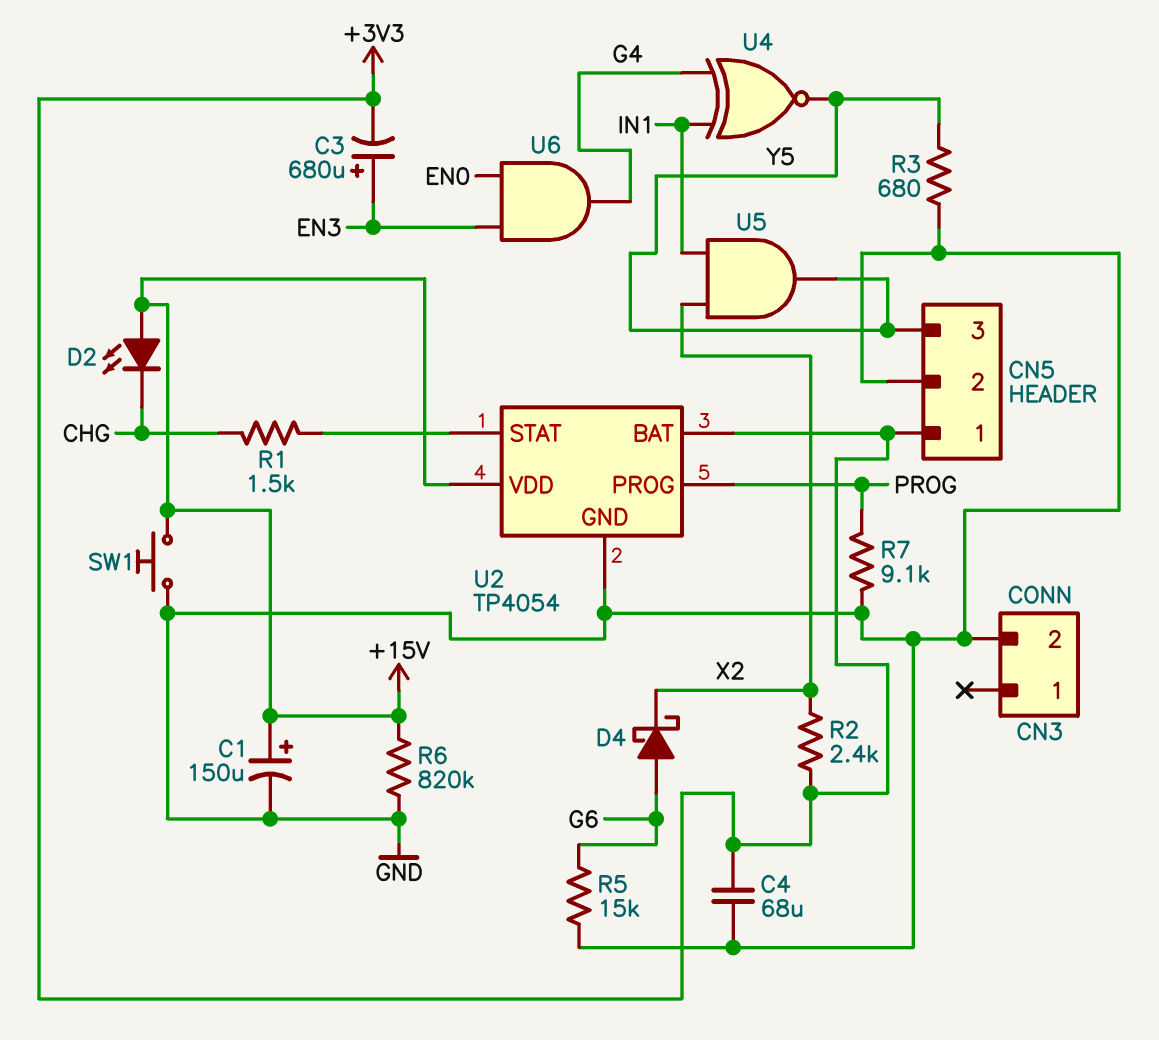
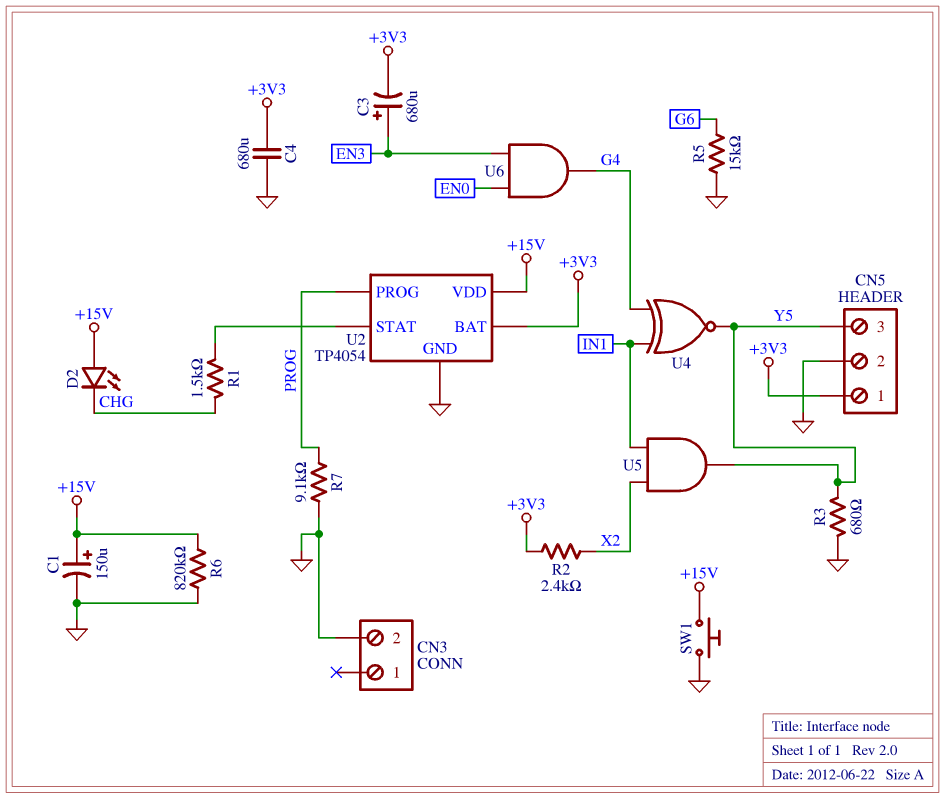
C4: 68uF (+3V3, GND) -> 680uF (+3V3, GND)
D4: schottky (A G6, K X2) -> none

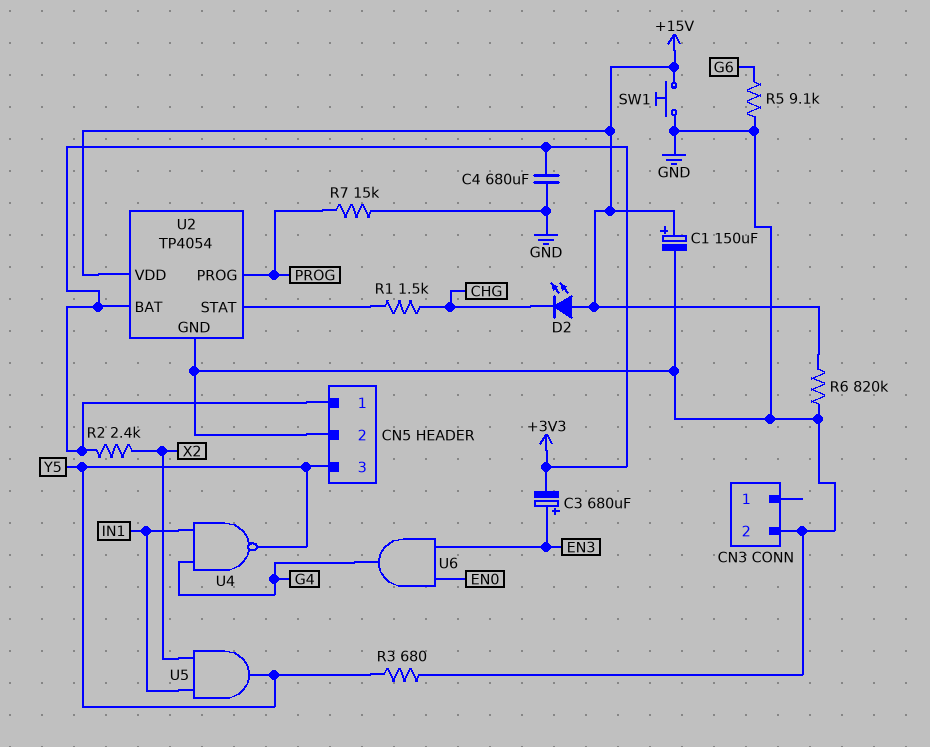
R5: 15k (G6, GND) -> 9.1k (G6, GND)
R7: 9.1k (GND, PROG) -> 15k (GND, PROG)
U4: XNOR (in G4, in IN1, out Y5) -> NAND (in G4, in IN1, out Y5)

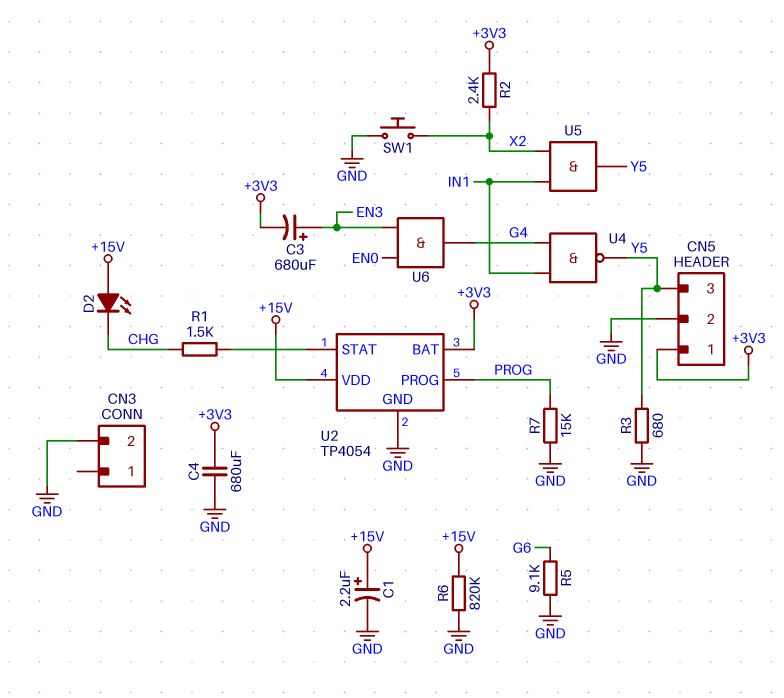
C1: 150uF (plus +15V, minus GND) -> 2.2uF (plus +15V, minus GND)
SW1: button (+15V, GND) -> button (GND, X2)

